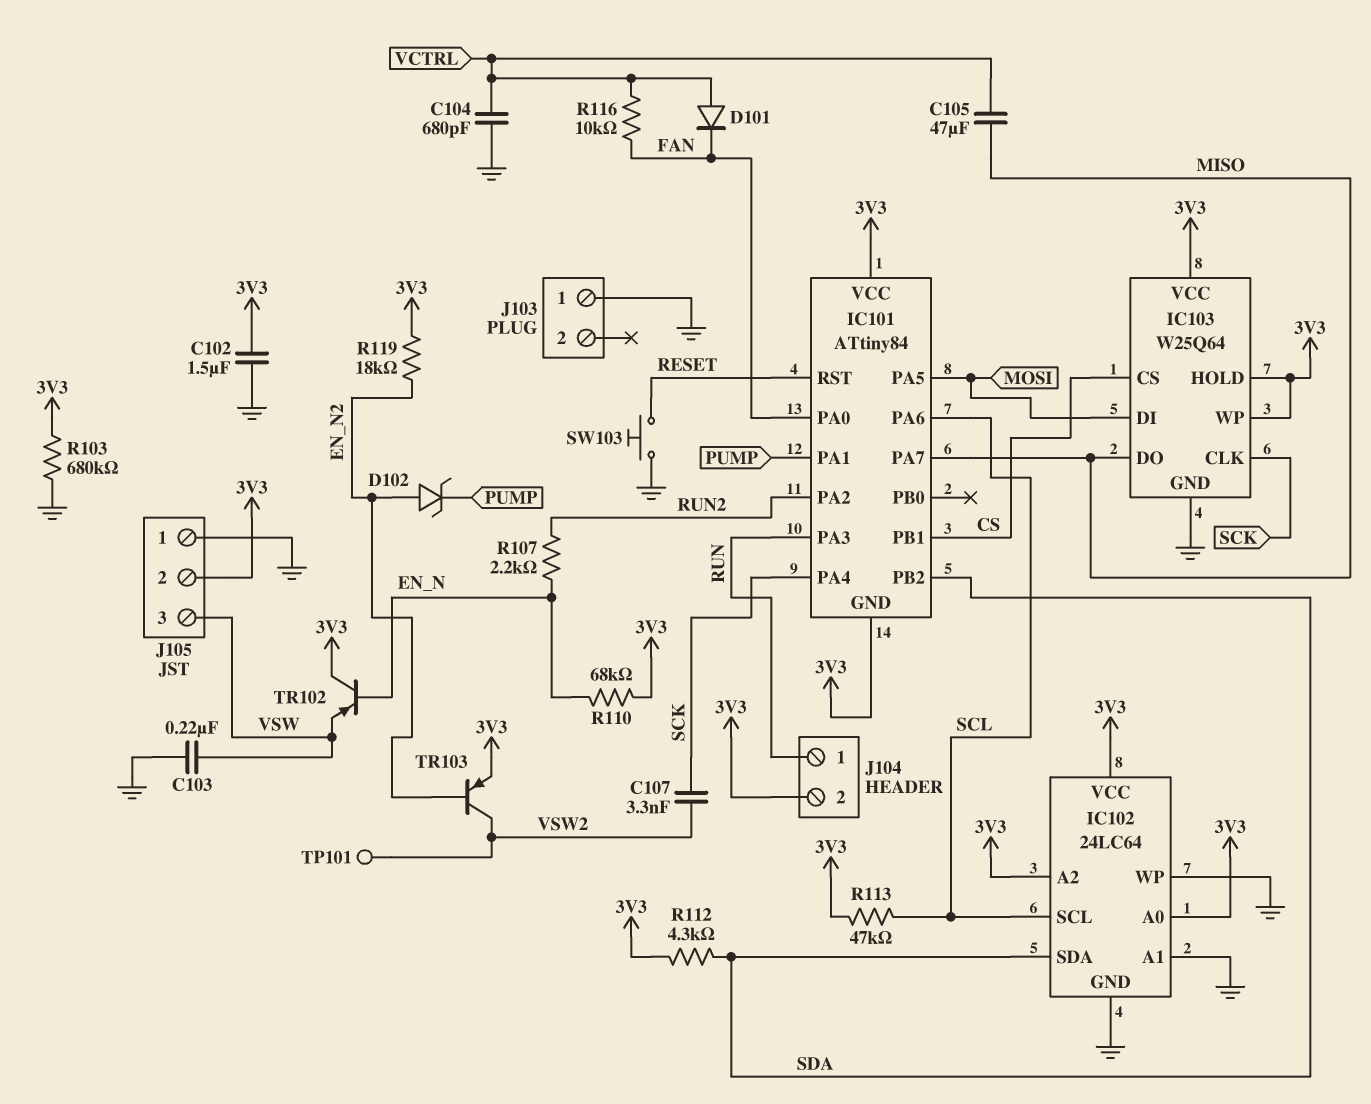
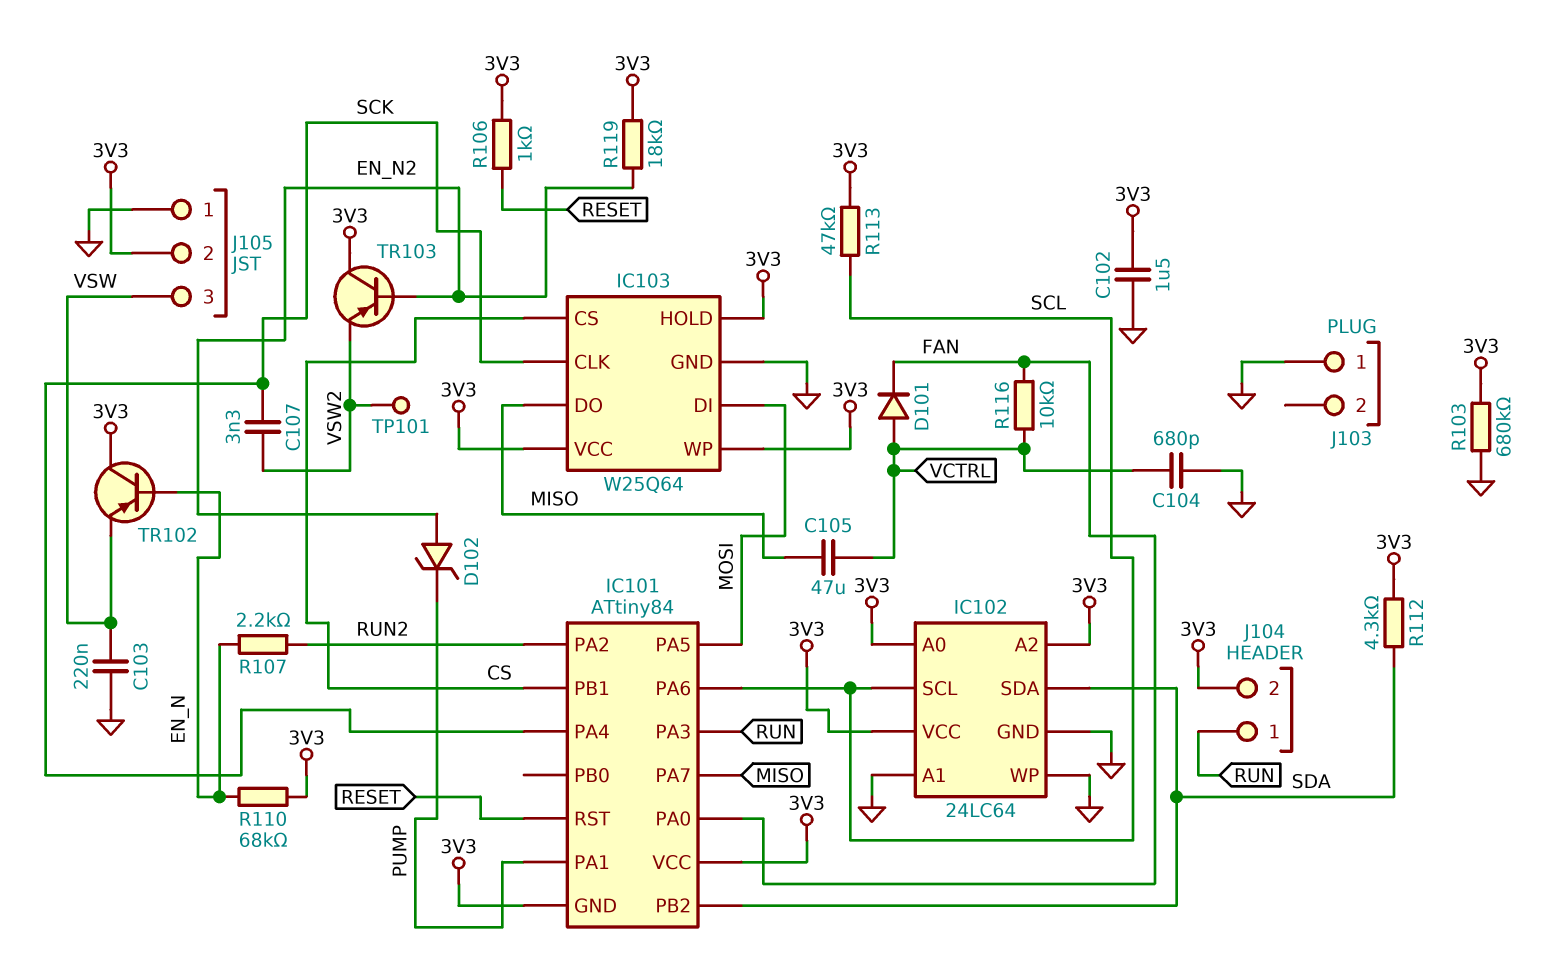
R106: none -> 1k (3V3, RESET)
SW103: button (GND, RESET) -> none
TR103: PNP (B EN_N2, C VSW2, E 3V3) -> PNP (B EN_N2, C 3V3, E VSW2)

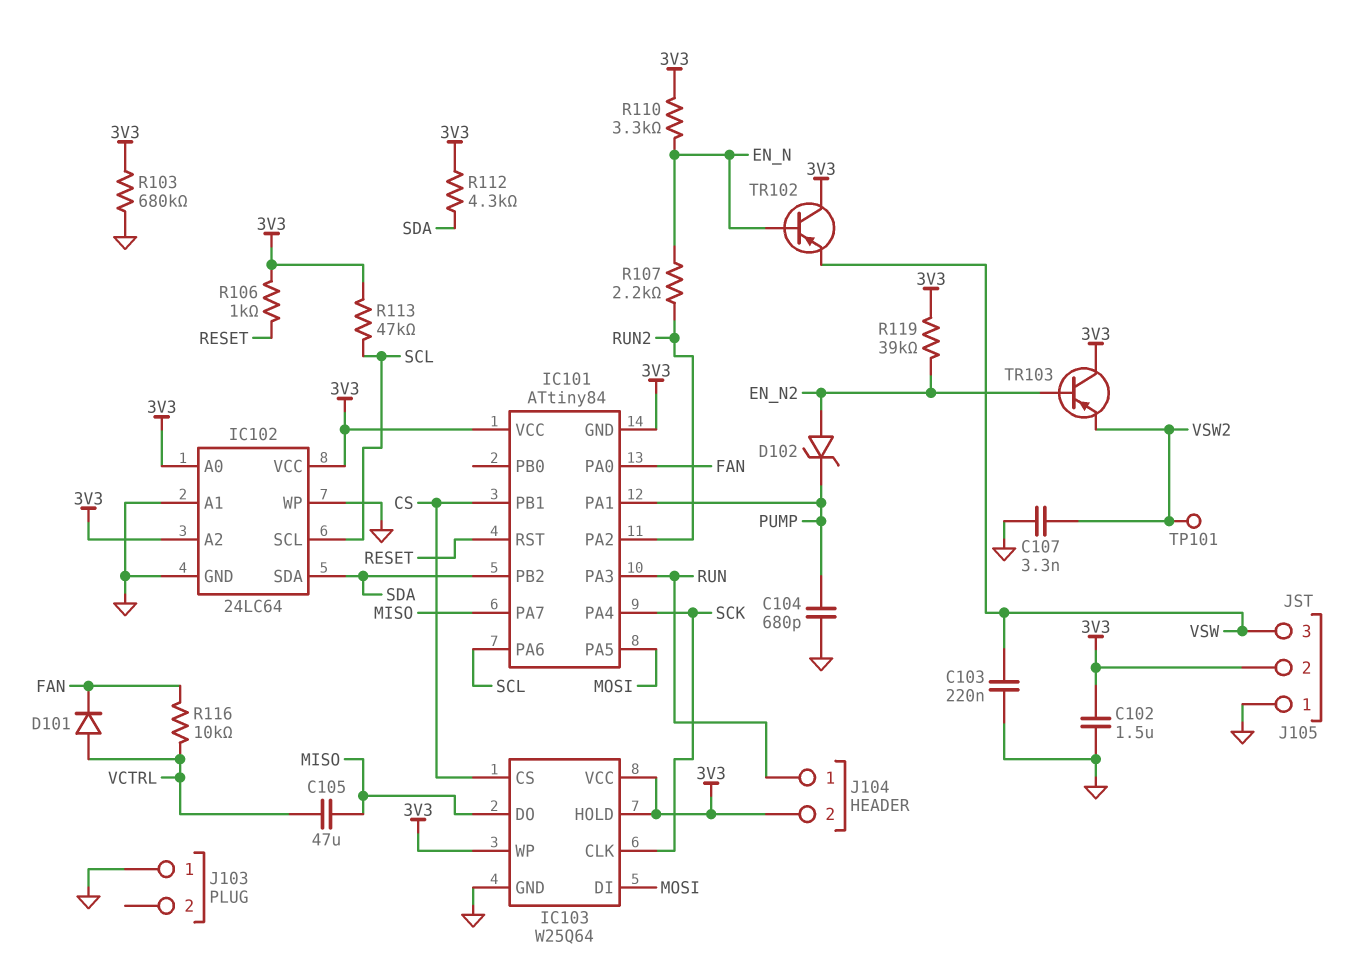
C104: 680pF (GND, VCTRL) -> 680pF (GND, PUMP)
C107: 3.3nF (SCK, VSW2) -> 3.3nF (GND, VSW2)
R110: 68k (3V3, EN_N) -> 3.3k (3V3, EN_N)
R119: 18k (3V3, EN_N2) -> 39k (3V3, EN_N2)

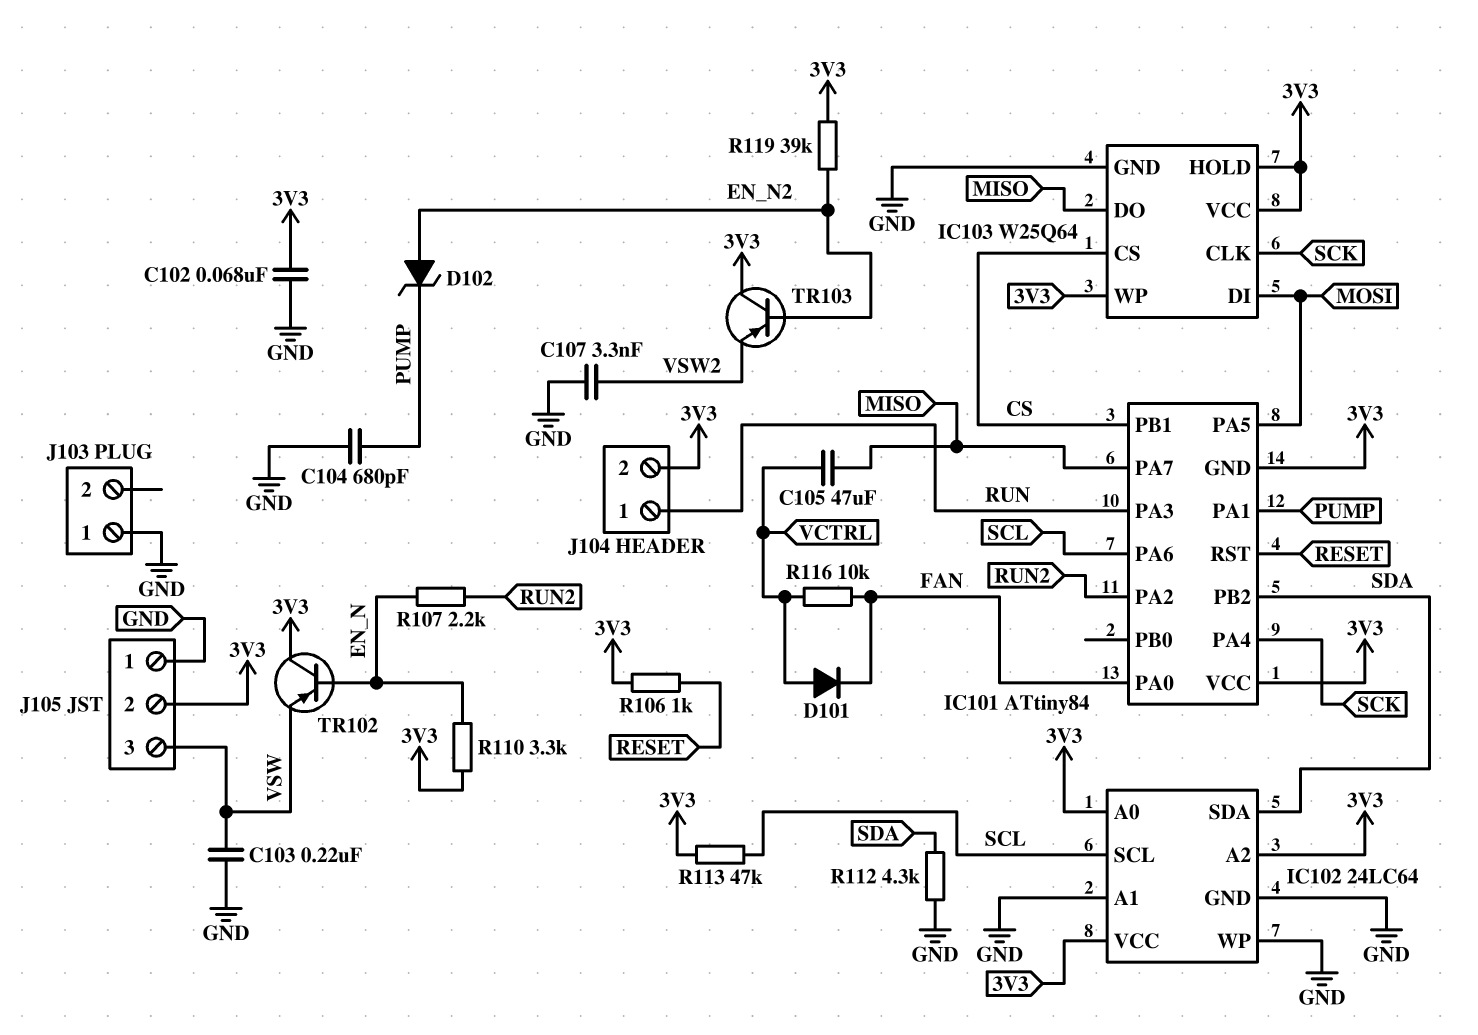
C102: 1.5uF (3V3, GND) -> 68nF (3V3, GND)
R103: 680k (3V3, GND) -> none
R112: 4.3k (3V3, SDA) -> 4.3k (GND, SDA)
TP101: test point (VSW2) -> none

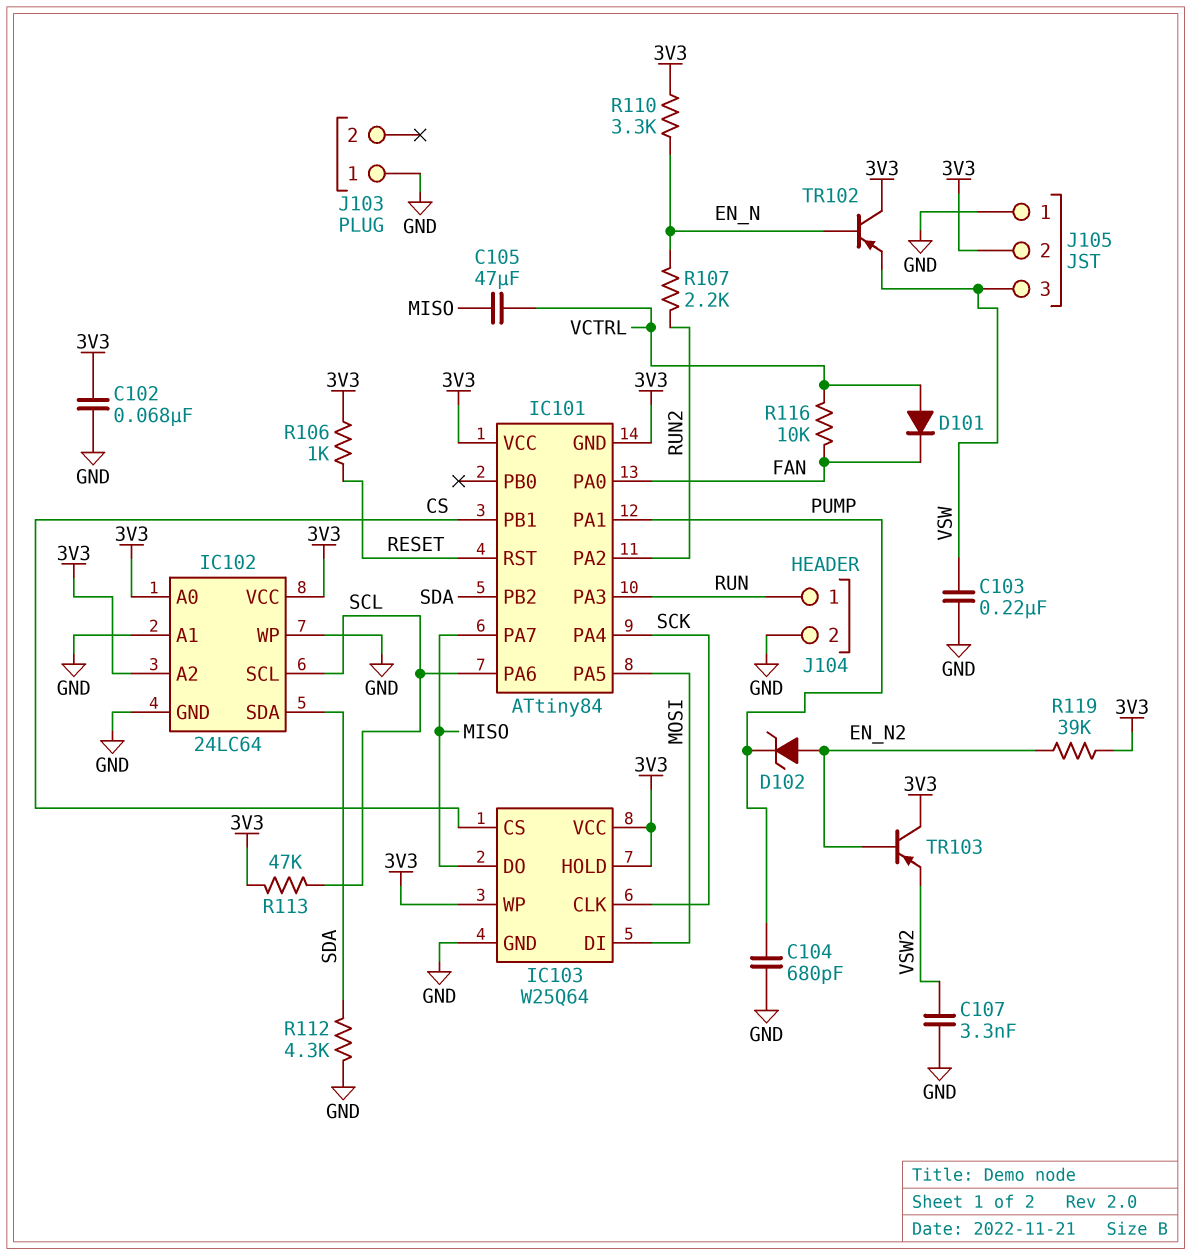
J104 pin 2: 3V3 -> GND

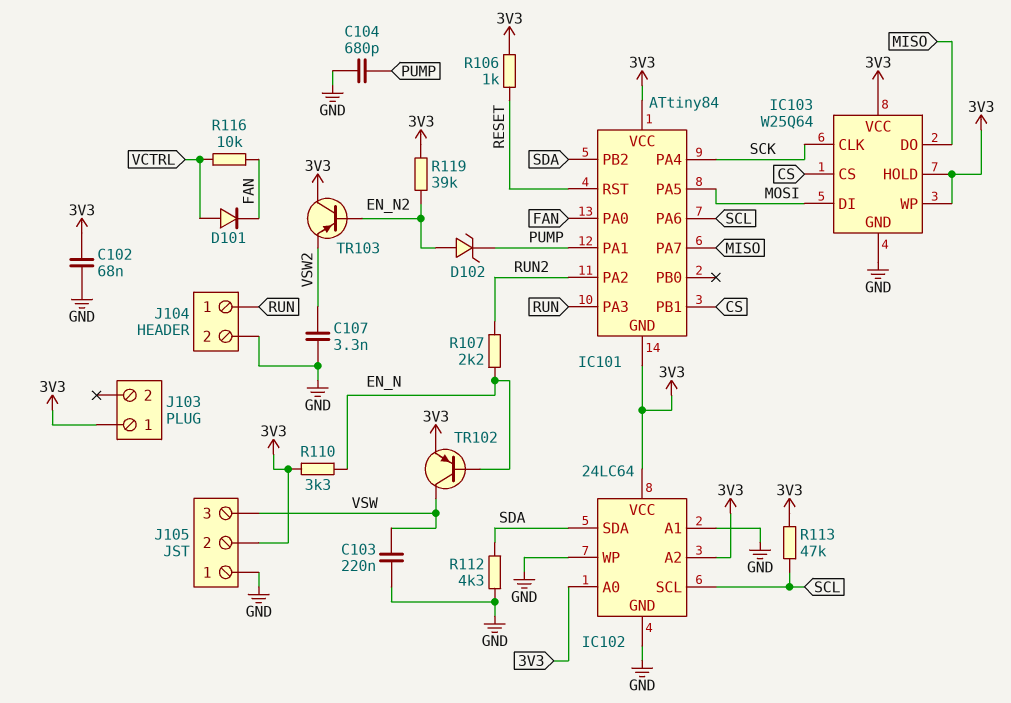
C105: 47uF (MISO, VCTRL) -> none
J103 pin 1: GND -> 3V3
TR102: PNP (B EN_N, C 3V3, E VSW) -> PNP (B EN_N, C VSW, E 3V3)

